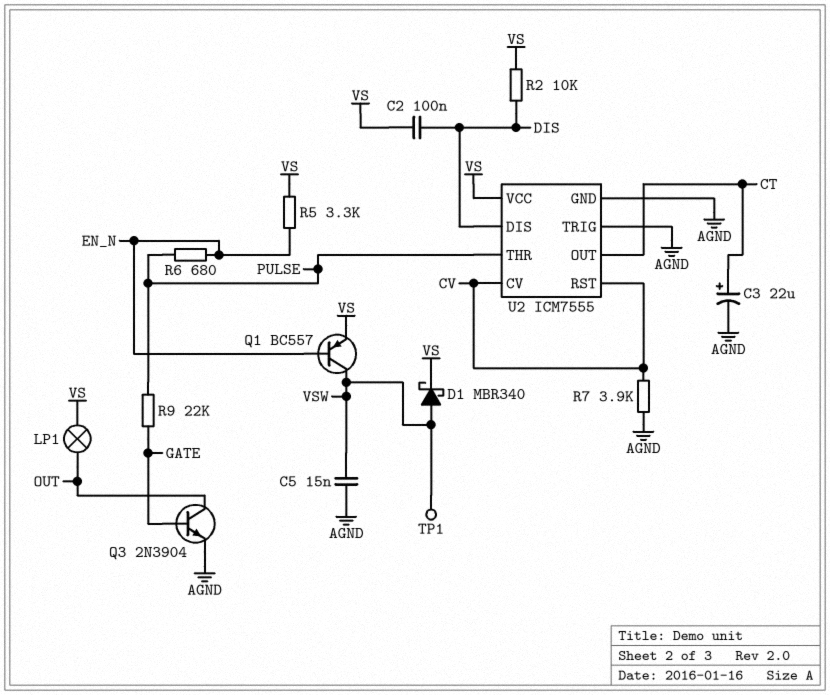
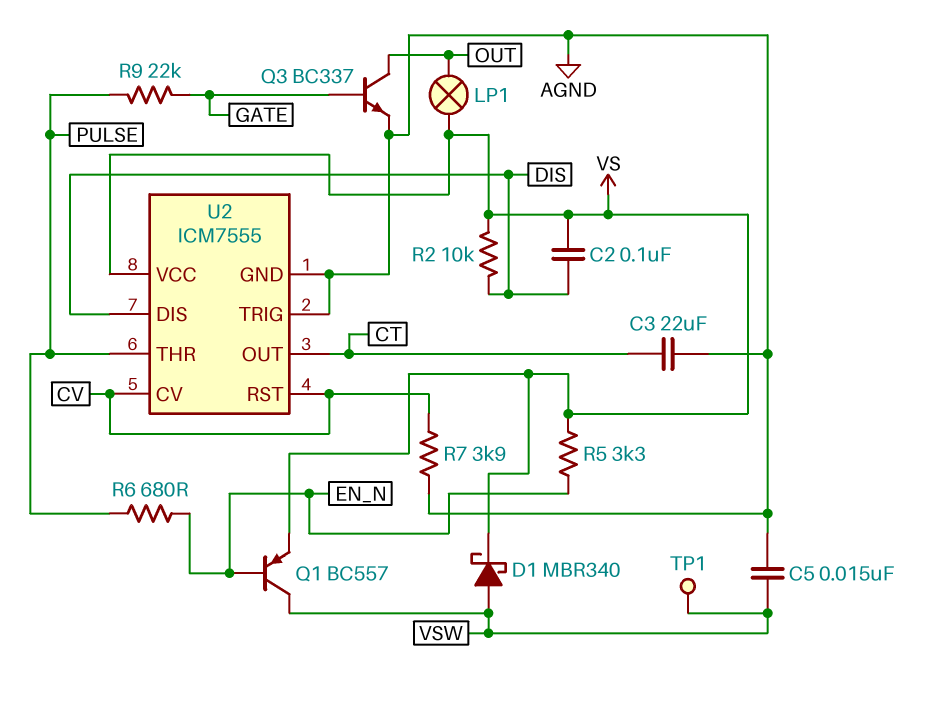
C3: 22uF (plus CT, minus AGND) -> 22uF (AGND, CT)
Q3: NPN 2N3904 (B GATE, C OUT, E AGND) -> NPN BC337 (B GATE, C OUT, E AGND)

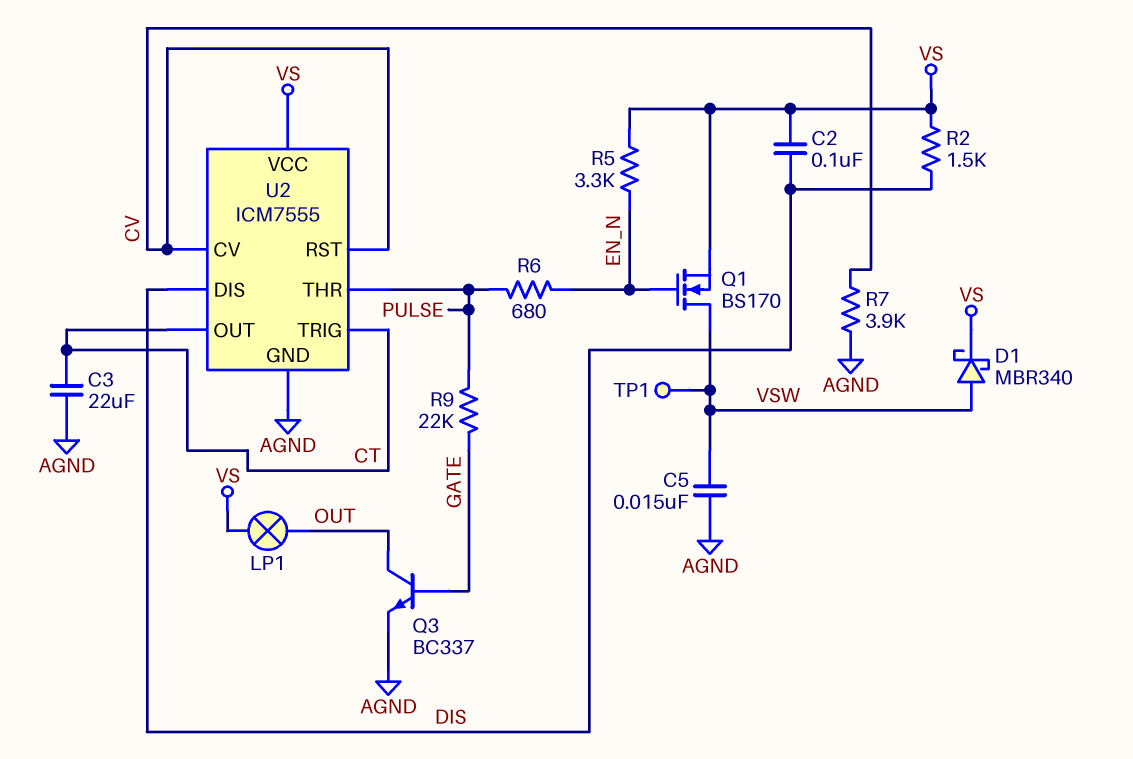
Q1: PNP BC557 (B EN_N, C VSW, E VS) -> NMOS BS170 (G EN_N, D VSW, S VS)
R2: 10k (DIS, VS) -> 1.5k (DIS, VS)
U2 pin TRIG: AGND -> CT

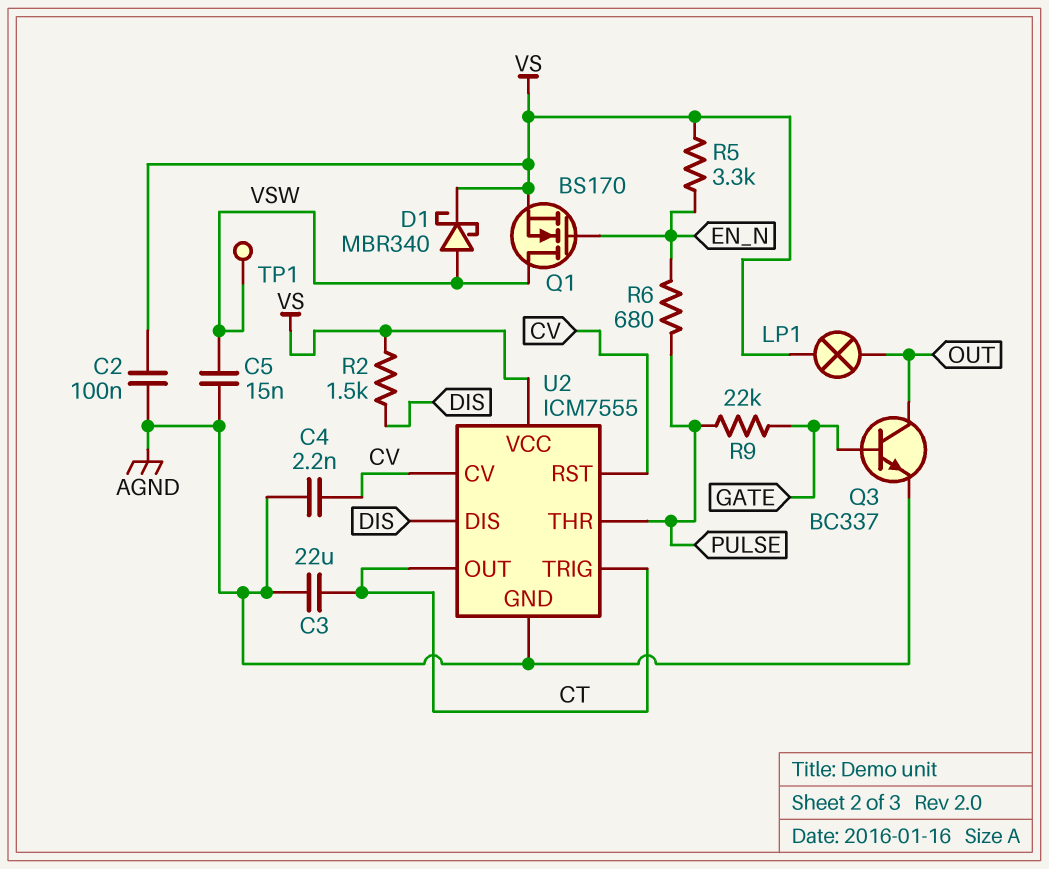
C2: 100nF (DIS, VS) -> 100nF (AGND, VS)
C4: none -> 2.2nF (AGND, CV)
R7: 3.9k (AGND, CV) -> none

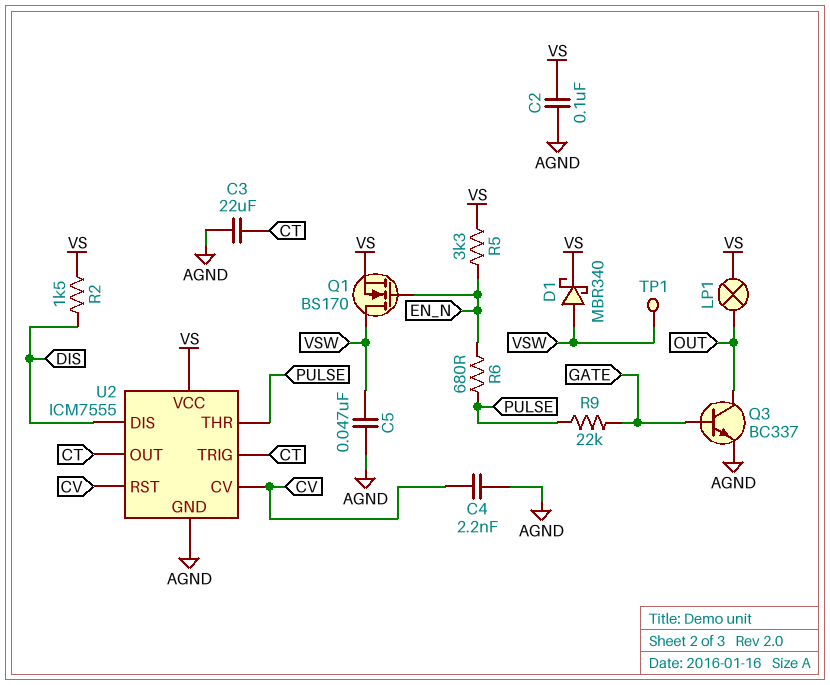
C5: 15nF (AGND, VSW) -> 47nF (AGND, VSW)

